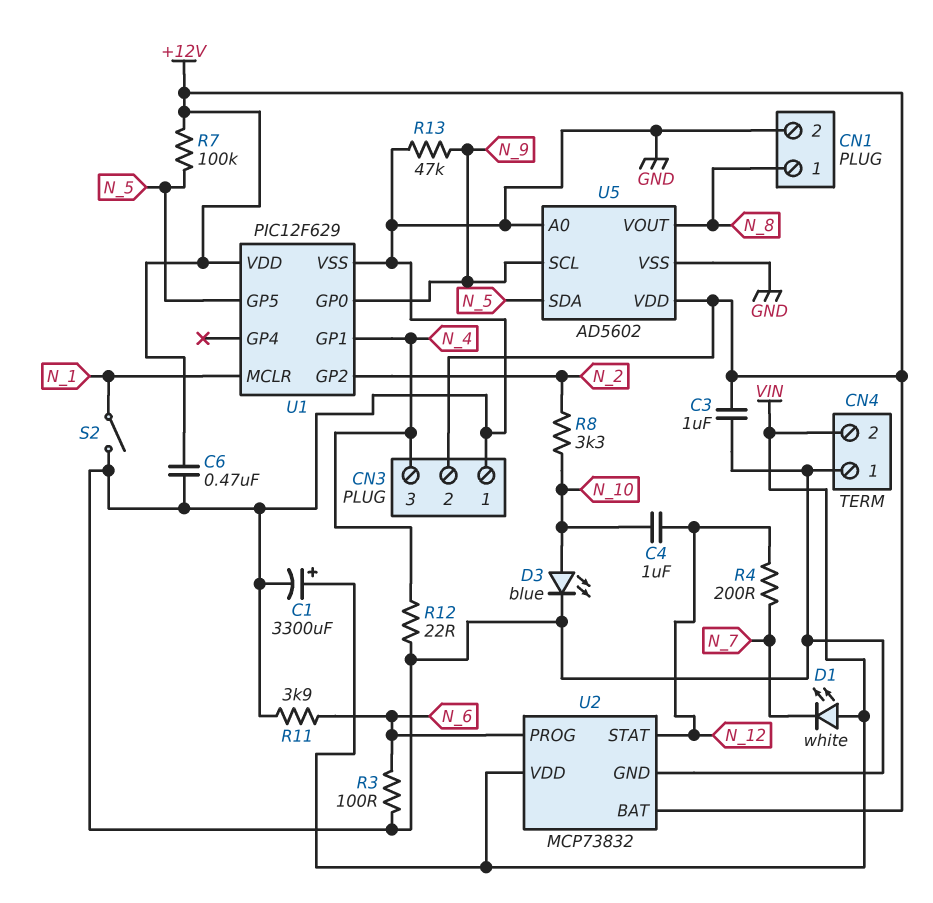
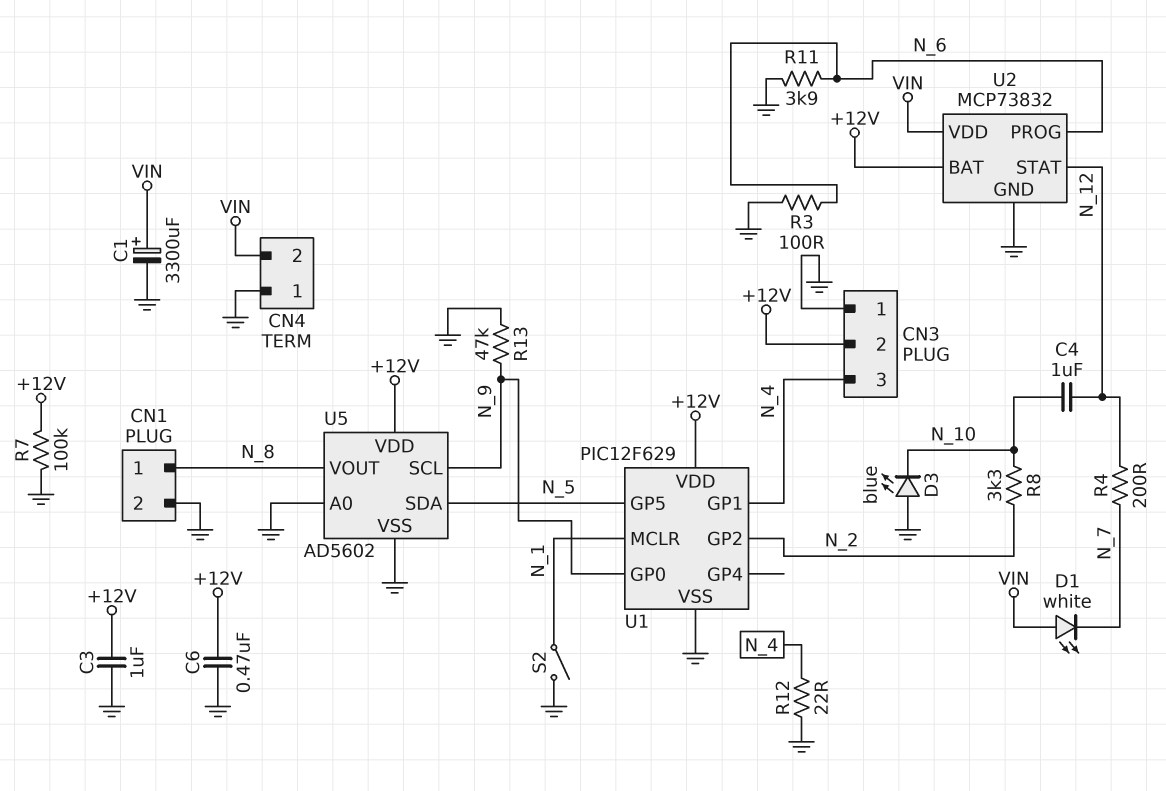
D3: LED blue (A N_10, K GND) -> LED blue (A GND, K N_10)
R7: 100k (+12V, N_5) -> 100k (+12V, GND)

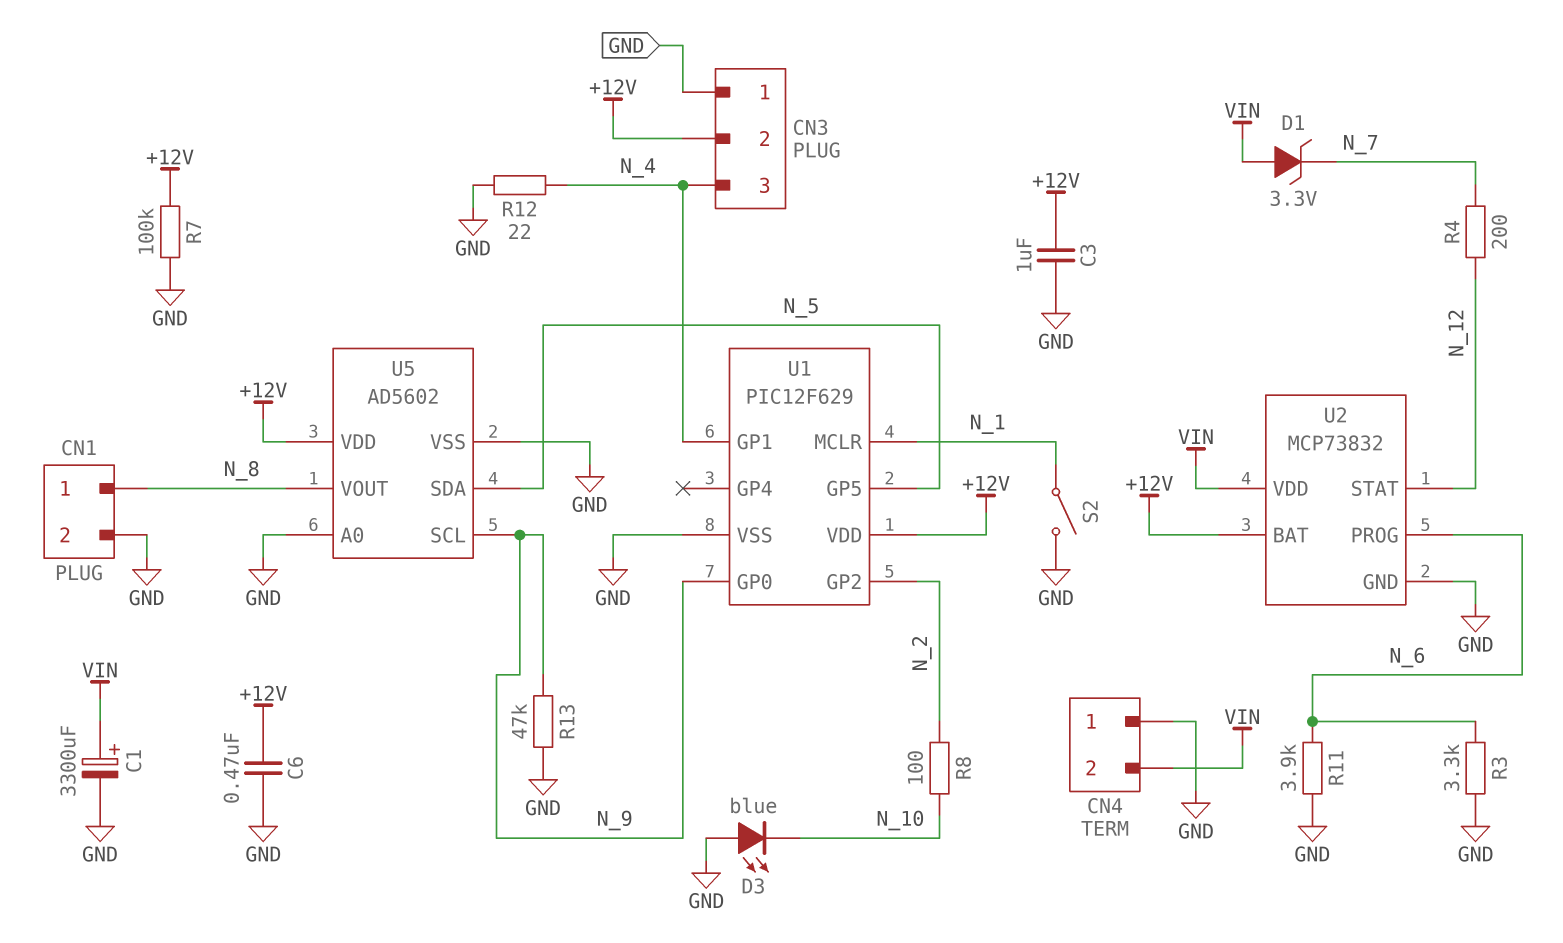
C4: 1uF (N_10, N_12) -> none
D1: LED white (A VIN, K N_7) -> zener 3.3V (A VIN, K N_7)
R3: 100 (GND, N_6) -> 3.3k (GND, N_6)
R8: 3.3k (N_2, N_10) -> 100 (N_2, N_10)

